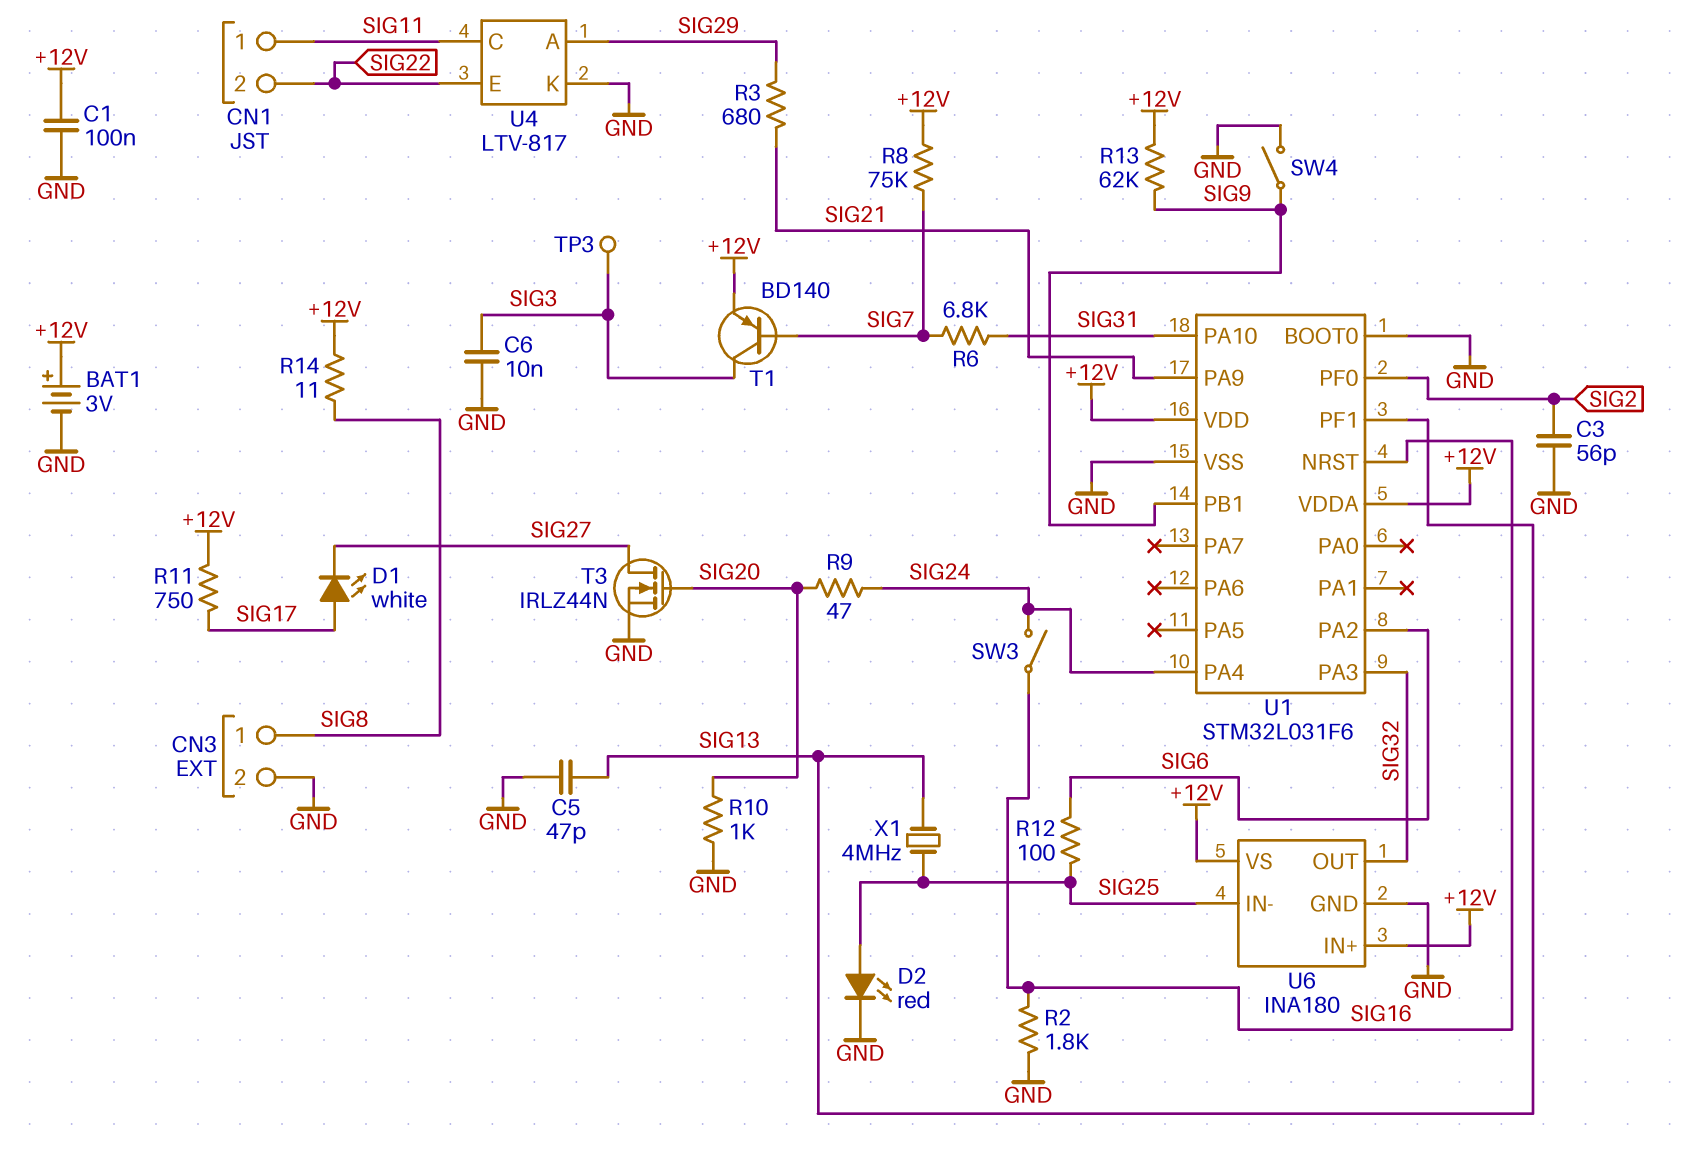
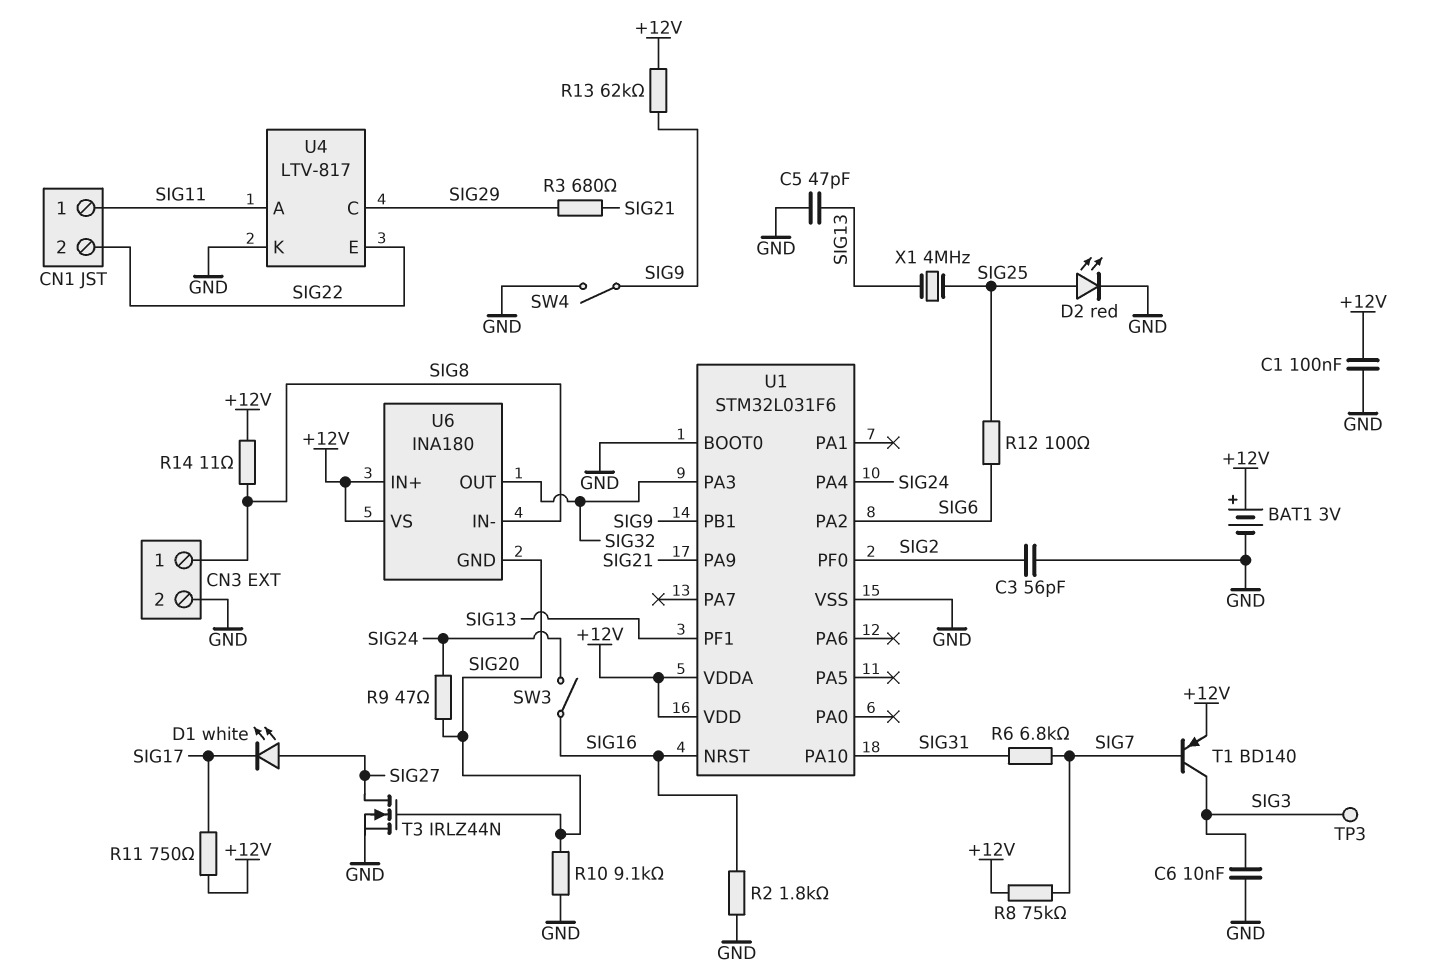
D1: LED white (A SIG17, K SIG27) -> LED white (A SIG27, K SIG17)
R10: 1k (GND, SIG20) -> 9.1k (GND, SIG20)
U4 pin A: SIG29 -> SIG11
U4 pin C: SIG11 -> SIG29
U6 pin GND: GND -> SIG20
U6 pin IN-: SIG25 -> SIG8

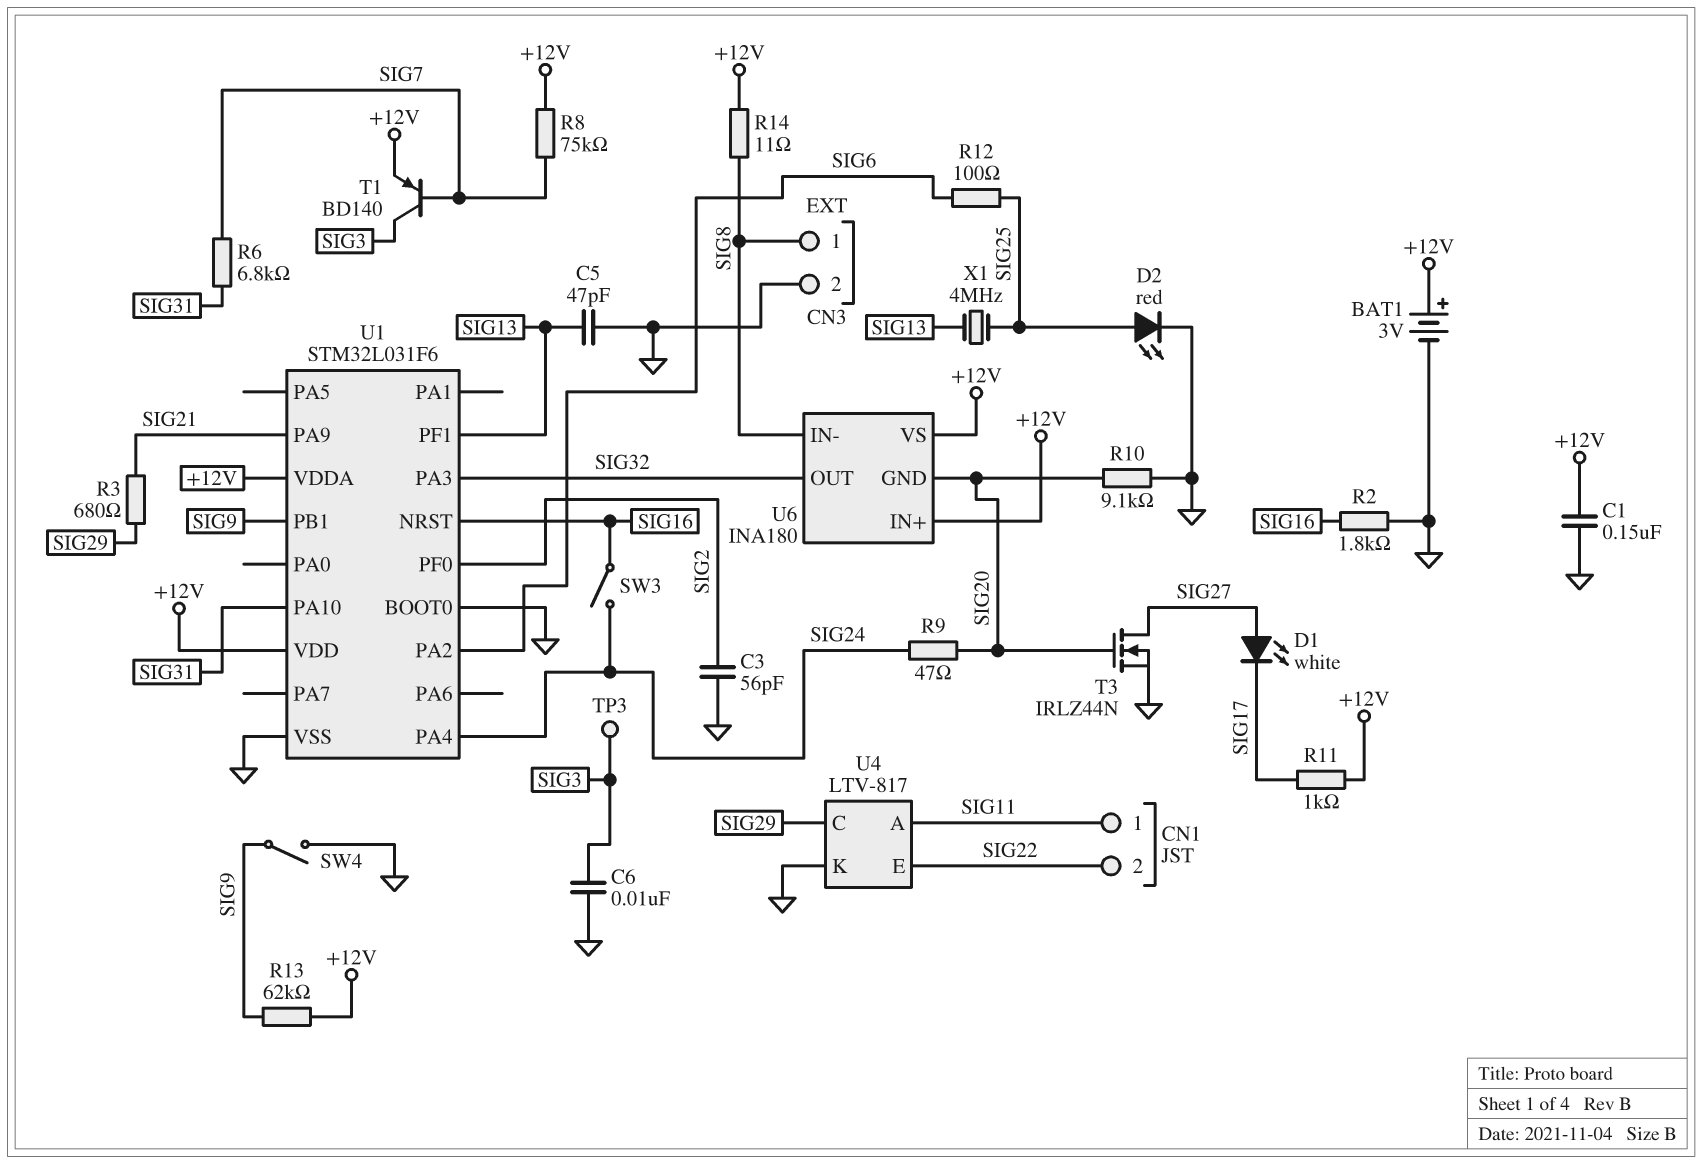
C1: 100nF (+12V, GND) -> 150nF (+12V, GND)
R11: 750 (+12V, SIG17) -> 1k (+12V, SIG17)

